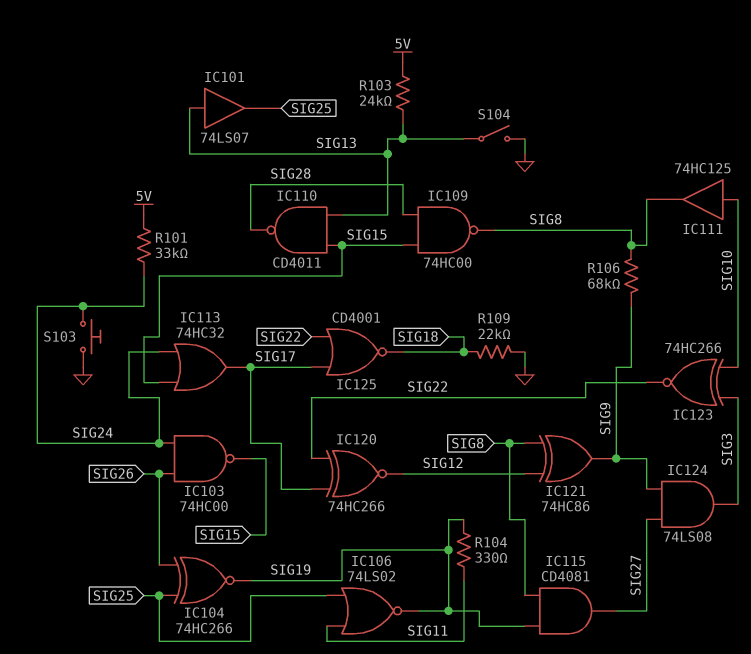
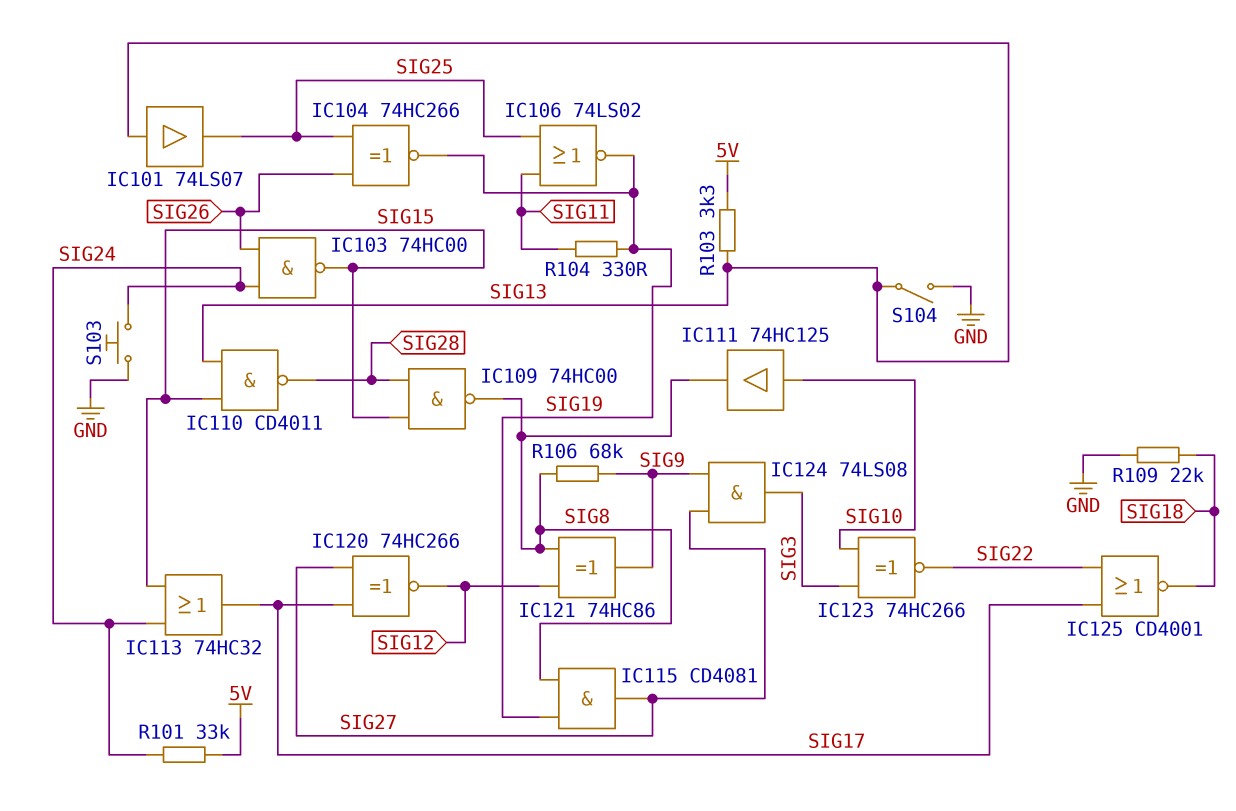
IC120: XNOR 74HC266 (in SIG17, in SIG22, out SIG12) -> XNOR 74HC266 (in SIG17, in SIG27, out SIG12)
R103: 24k (5V, SIG13) -> 3.3k (5V, SIG13)

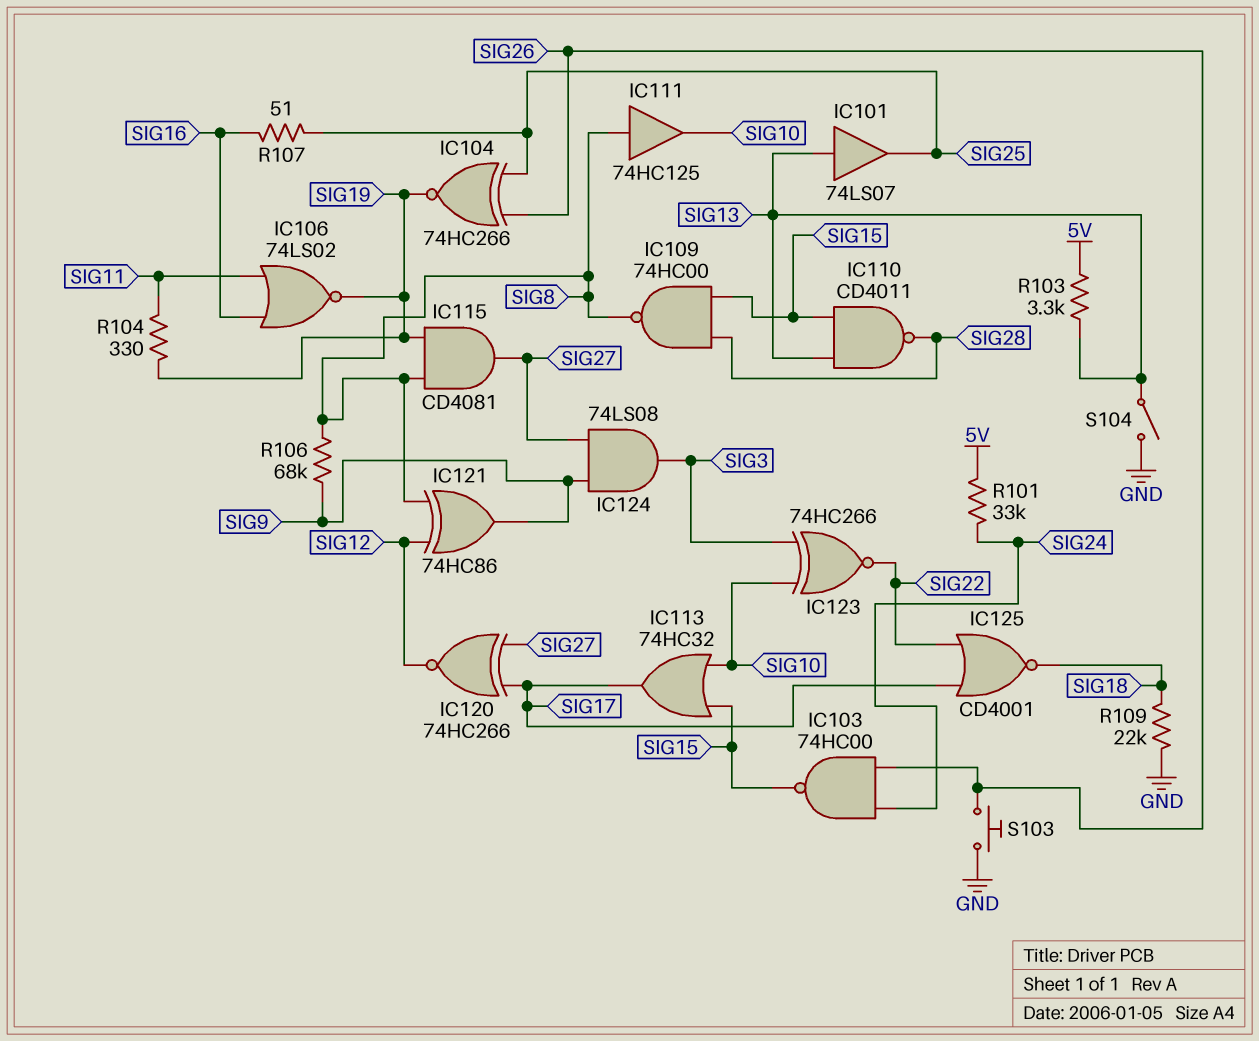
IC106: NOR 74LS02 (in SIG11, in SIG25, out SIG19) -> NOR 74LS02 (in SIG11, in SIG16, out SIG19)
IC111: buffer 74HC125 (in SIG10, out SIG8) -> buffer 74HC125 (in SIG8, out SIG10)
IC113: OR 74HC32 (in SIG15, in SIG24, out SIG17) -> OR 74HC32 (in SIG10, in SIG15, out SIG17)
R107: none -> 51 (SIG16, SIG25)
S103: button (GND, SIG24) -> button (GND, SIG26)

